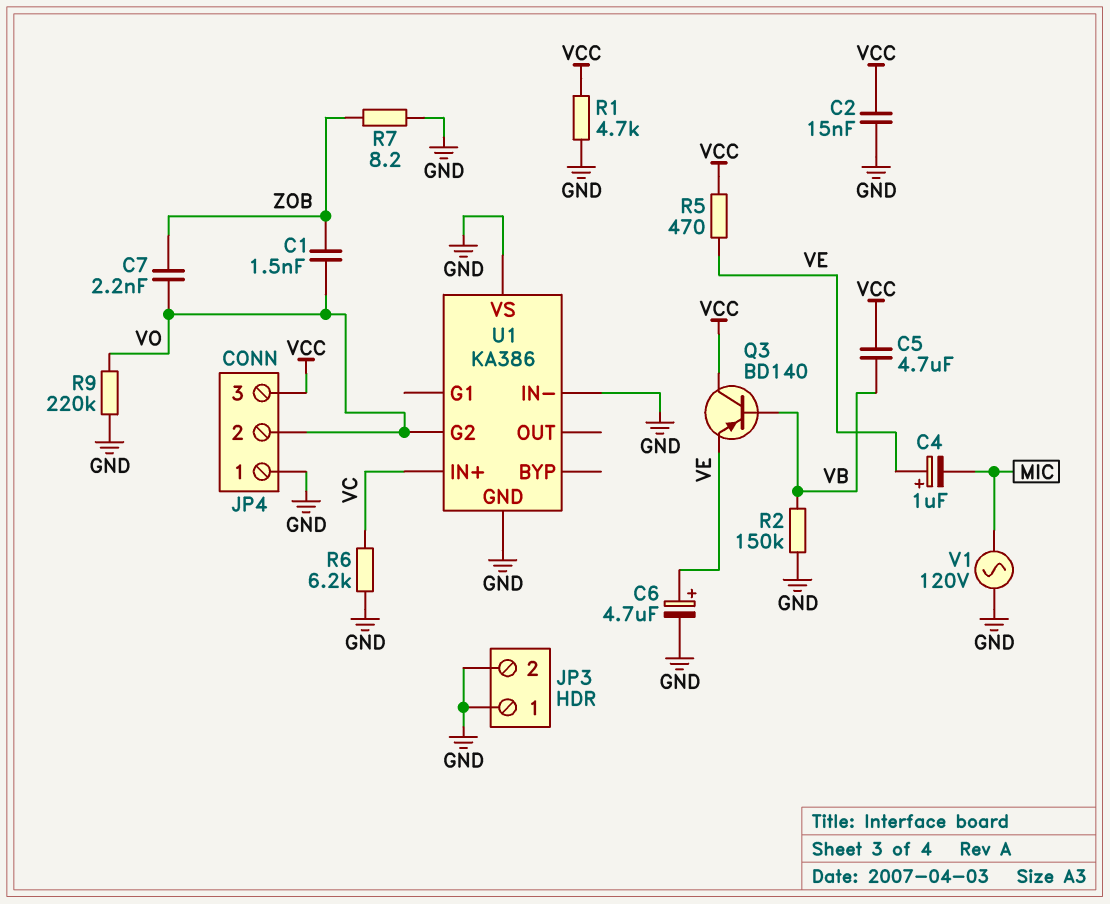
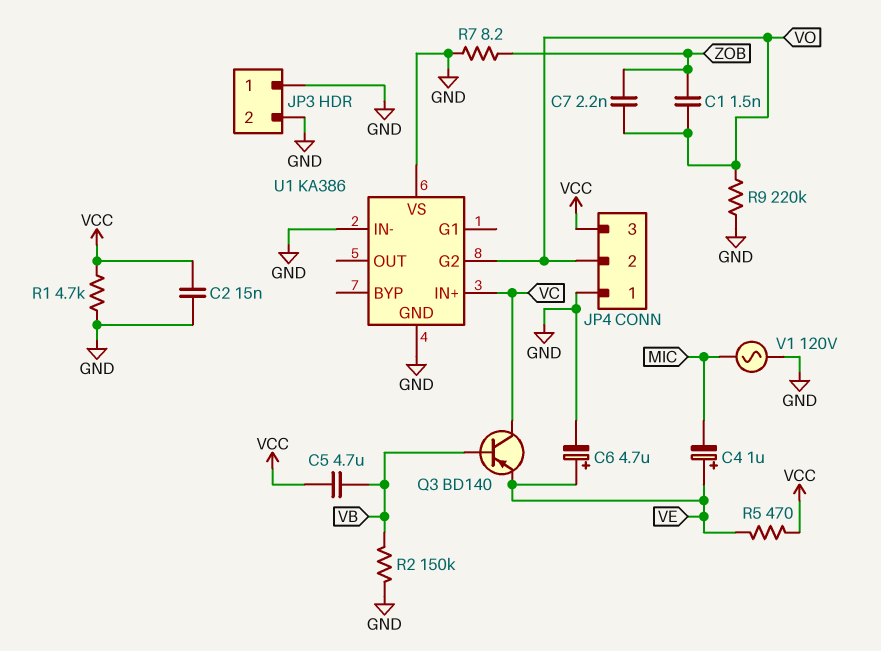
Q3: PNP BD140 (B VB, C VCC, E VE) -> PNP BD140 (B VB, C VC, E VE)
R6: 6.2k (GND, VC) -> none

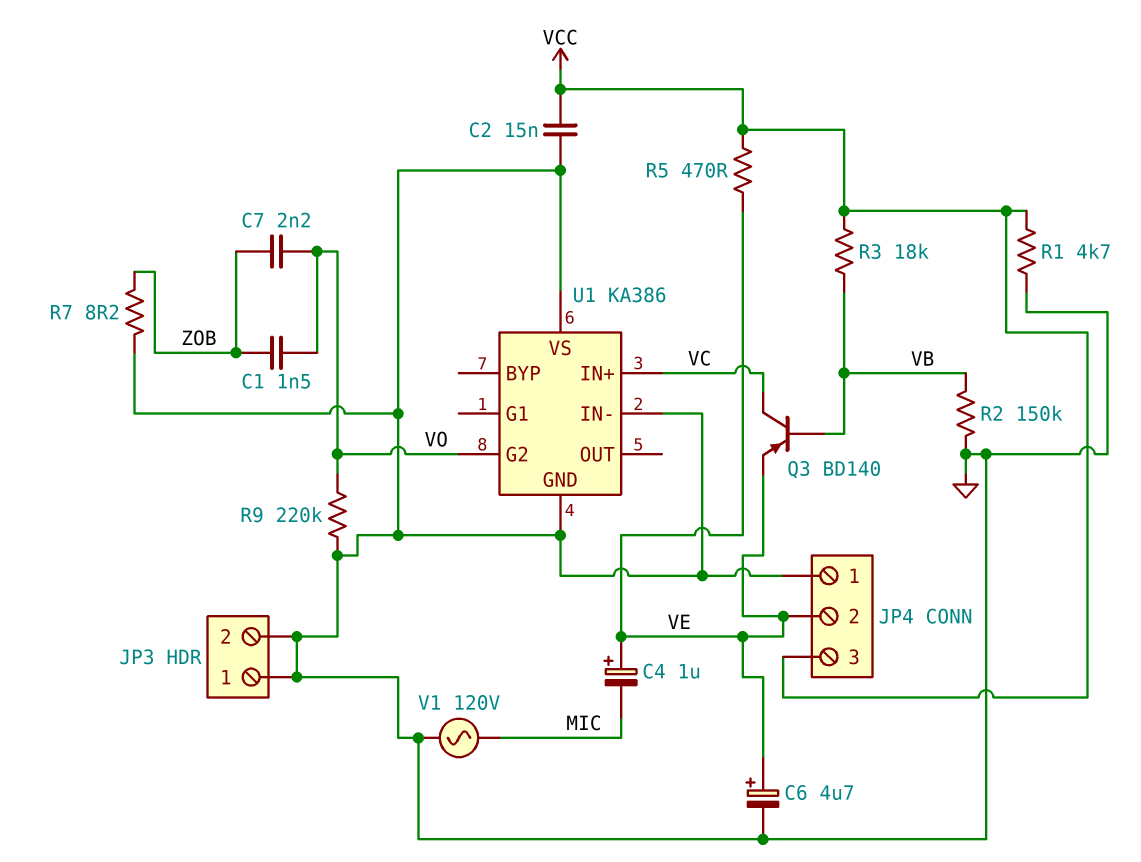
C5: 4.7uF (VB, VCC) -> none
JP4 pin 2: VO -> VE
R3: none -> 18k (VB, VCC)

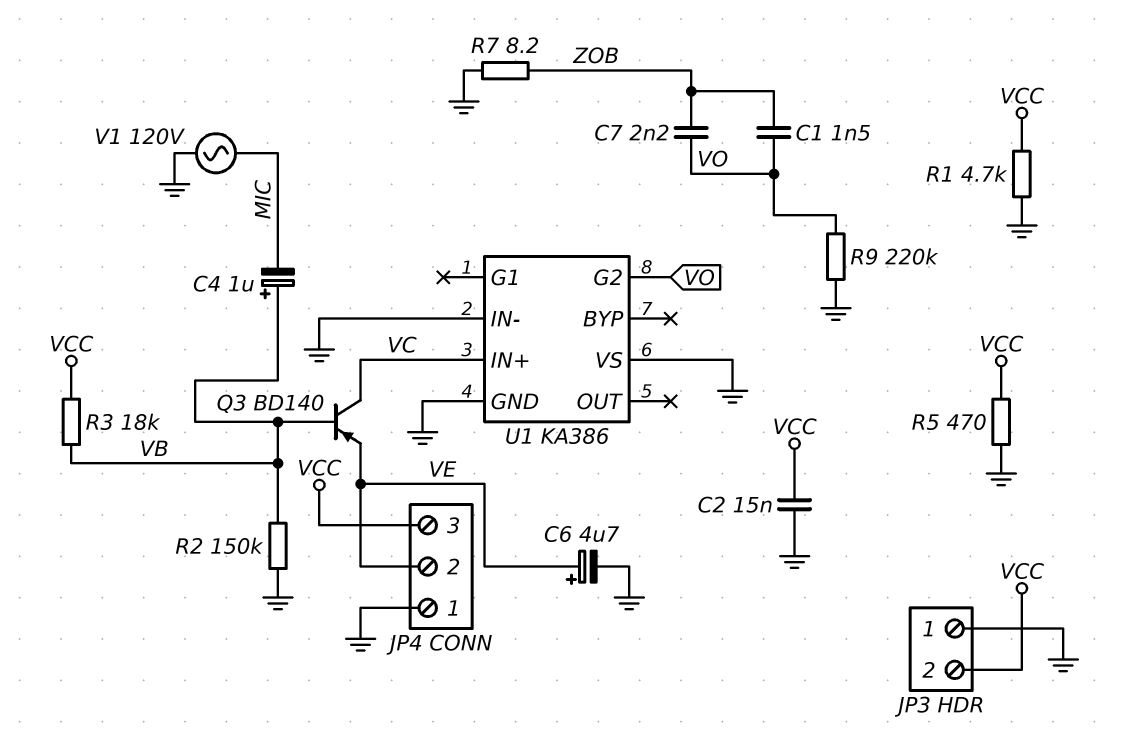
C4: 1uF (plus VE, minus MIC) -> 1uF (plus VB, minus MIC)
JP3 pin 2: GND -> VCC
R5: 470 (VCC, VE) -> 470 (GND, VCC)

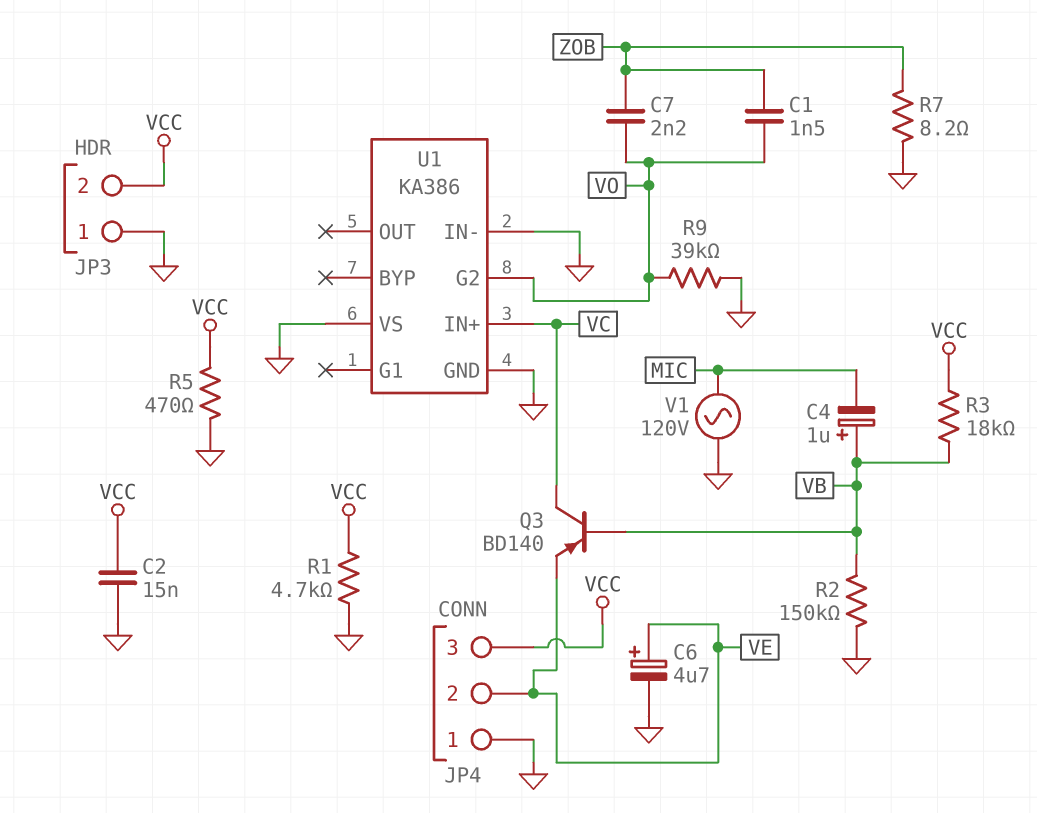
R9: 220k (GND, VO) -> 39k (GND, VO)

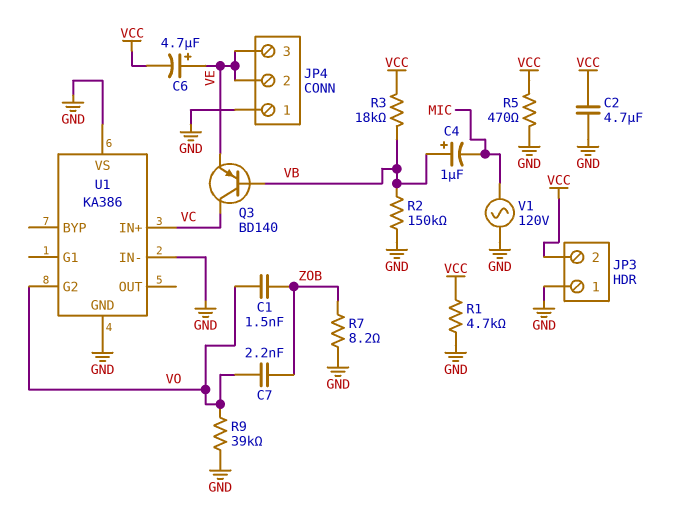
C2: 15nF (GND, VCC) -> 4.7uF (GND, VCC)
C6: 4.7uF (plus VE, minus GND) -> 4.7uF (plus VE, minus VCC)
JP4 pin 3: VCC -> VE

